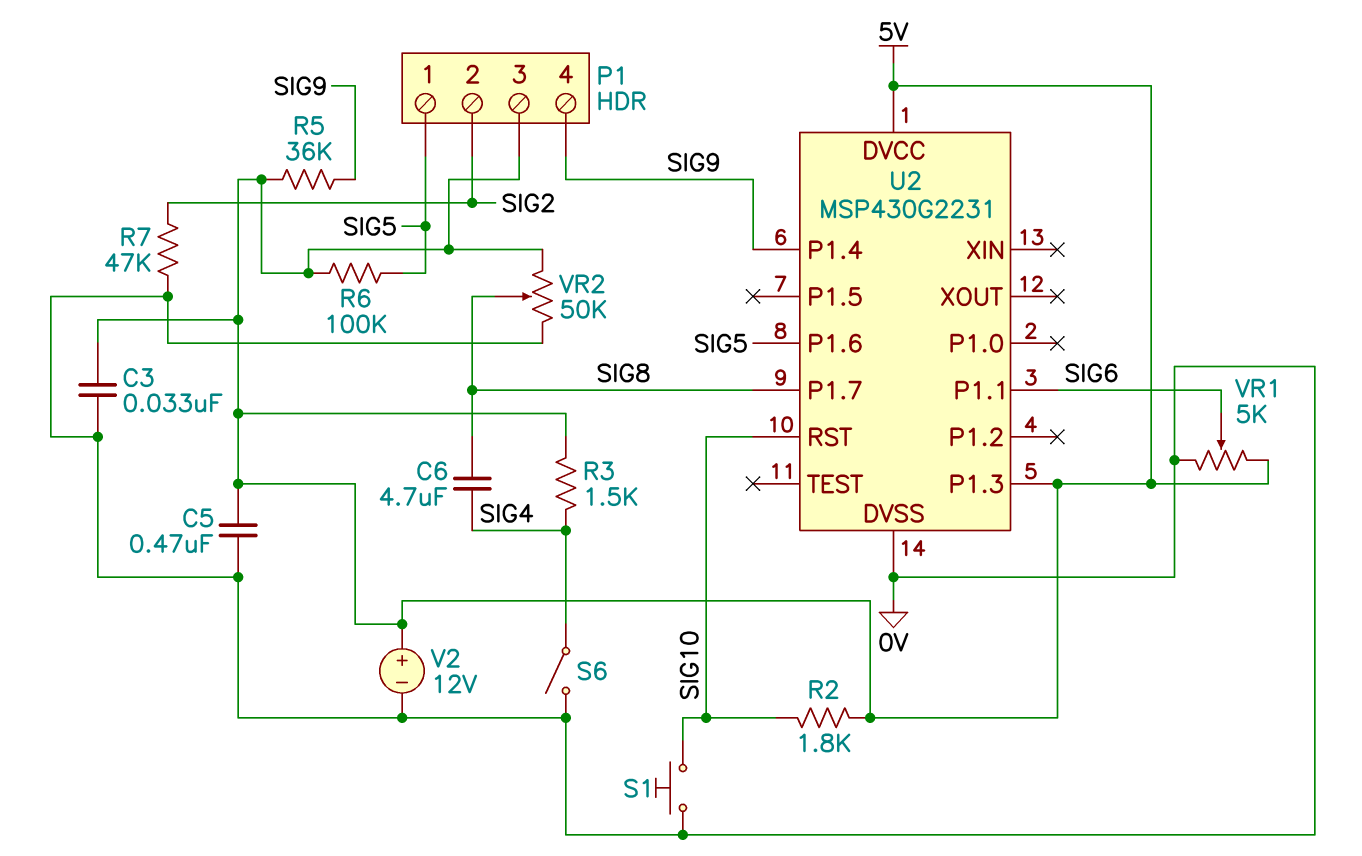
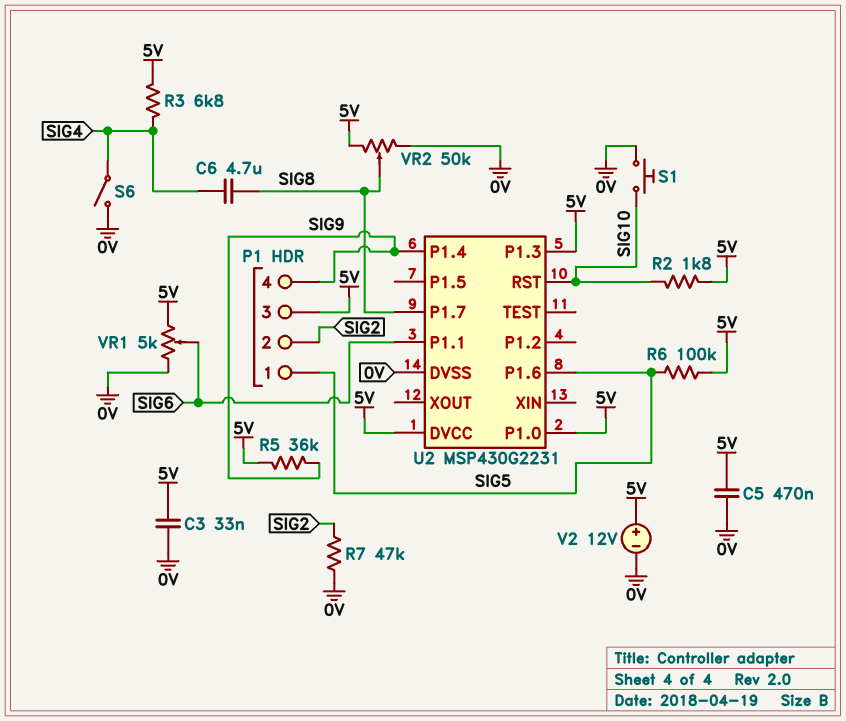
R3: 1.5k (5V, SIG4) -> 6.8k (5V, SIG4)
U2 pin P1.0: none -> 5V

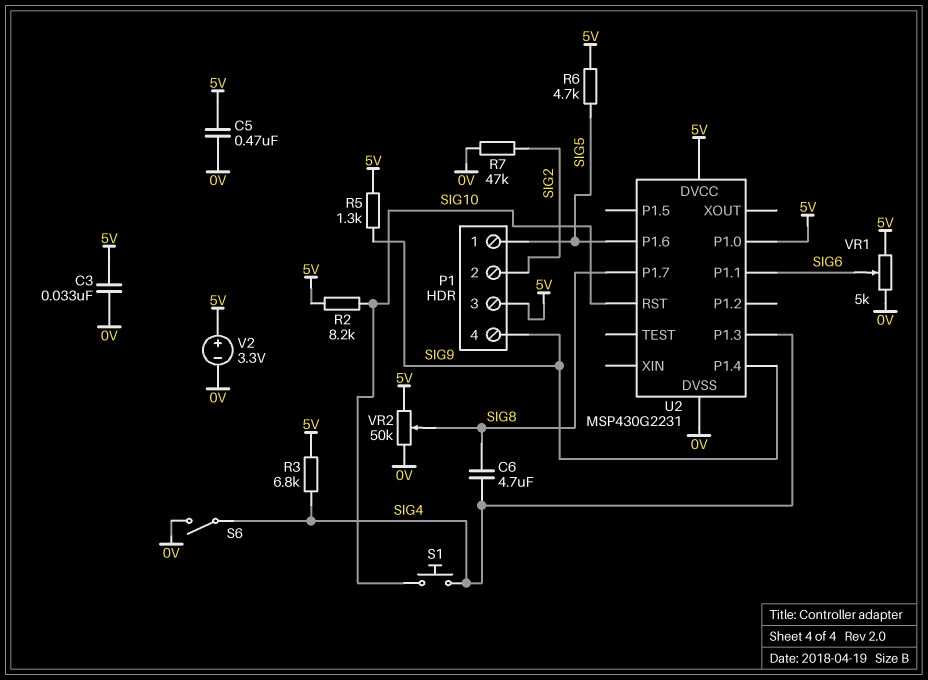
R2: 1.8k (5V, SIG10) -> 8.2k (5V, SIG10)
R5: 36k (5V, SIG9) -> 1.3k (5V, SIG9)
R6: 100k (5V, SIG5) -> 4.7k (5V, SIG5)
S1: button (0V, SIG10) -> button (SIG4, SIG10)
U2 pin P1.3: 5V -> SIG4
V2: 12V (plus 5V, minus 0V) -> 3.3V (plus 5V, minus 0V)

